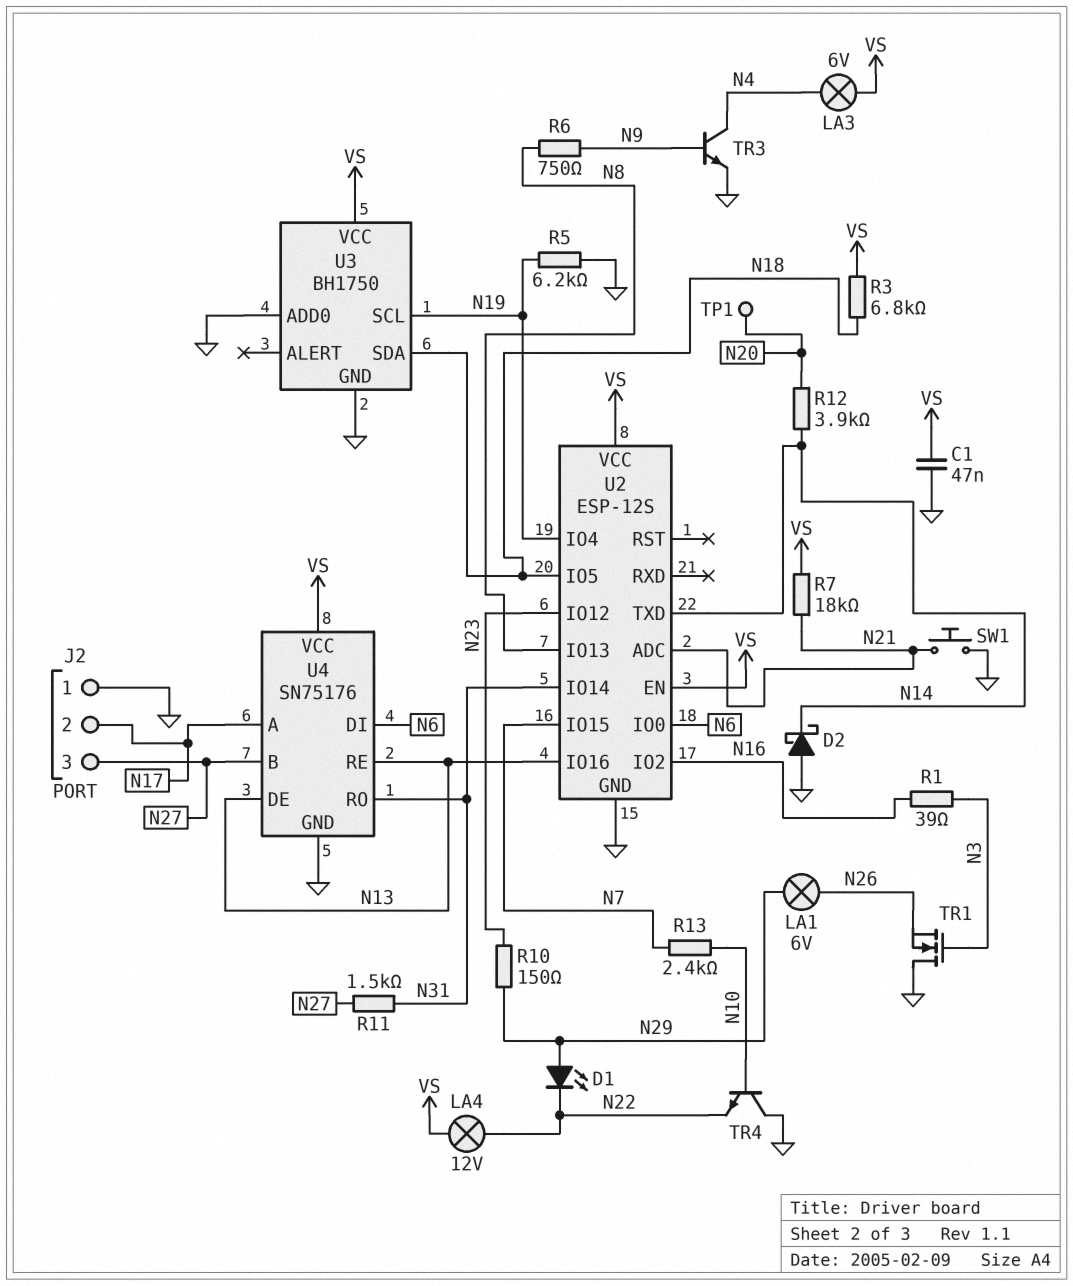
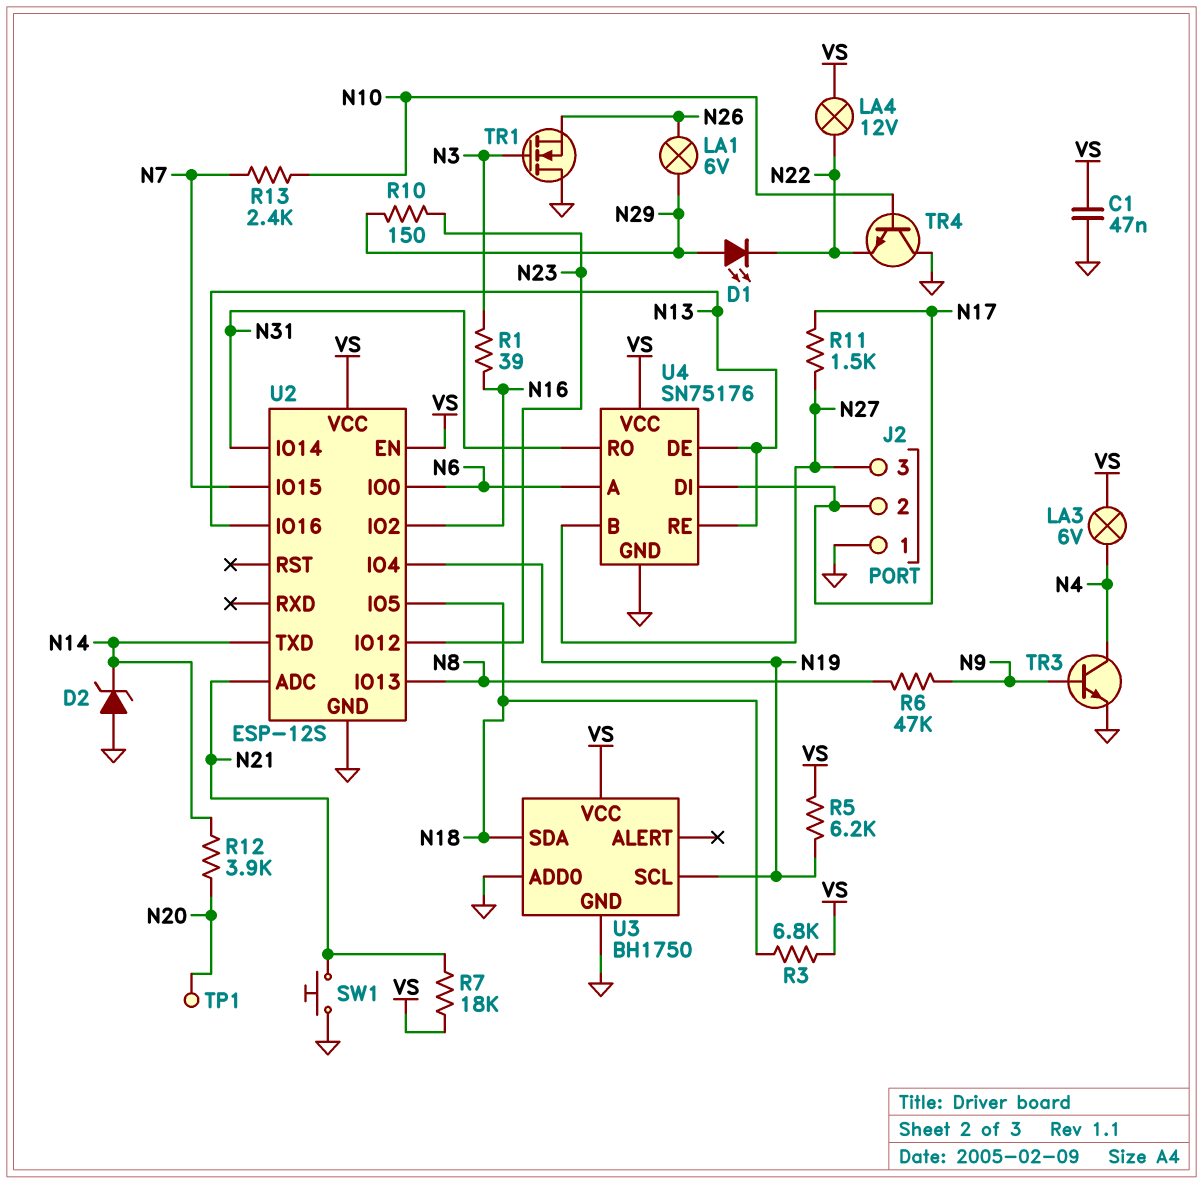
D2: schottky (A GND, K N14) -> zener (A GND, K N14)
R5: 6.2k (GND, N19) -> 6.2k (N19, VS)
R6: 750 (N8, N9) -> 47k (N8, N9)
R11: 1.5k (N27, N31) -> 1.5k (N17, N27)
U4 pin A: N17 -> N6
U4 pin DI: N6 -> N17

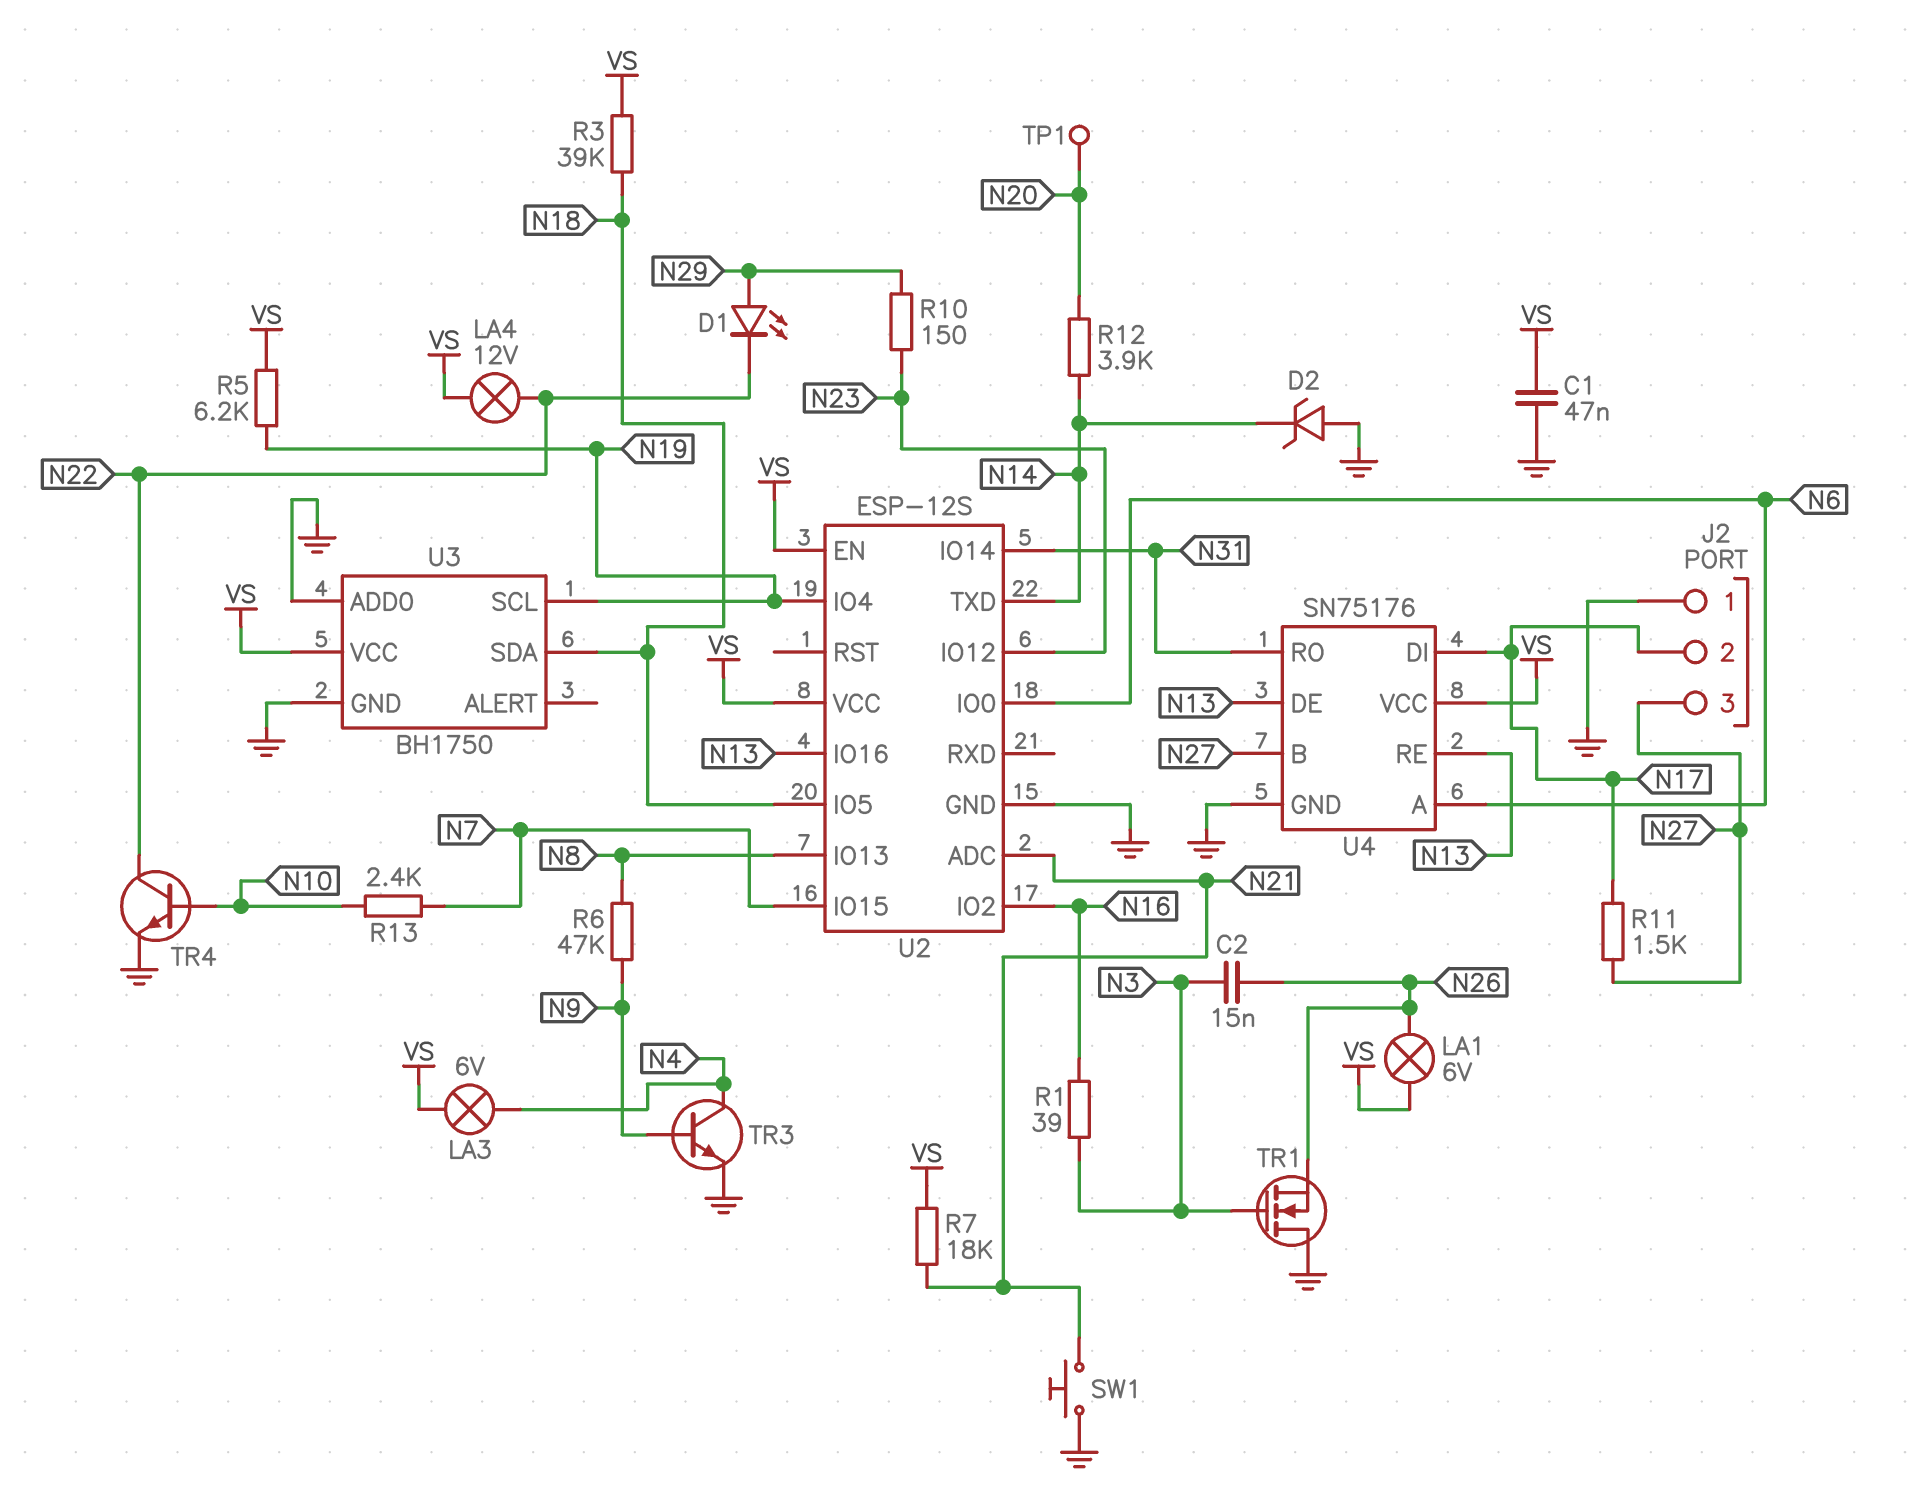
C2: none -> 15nF (N3, N26)
LA1: lamp 6V (N26, N29) -> lamp 6V (N26, VS)
R3: 6.8k (N18, VS) -> 39k (N18, VS)
TR4: NPN (B N10, C GND, E N22) -> NPN (B N10, C N22, E GND)

